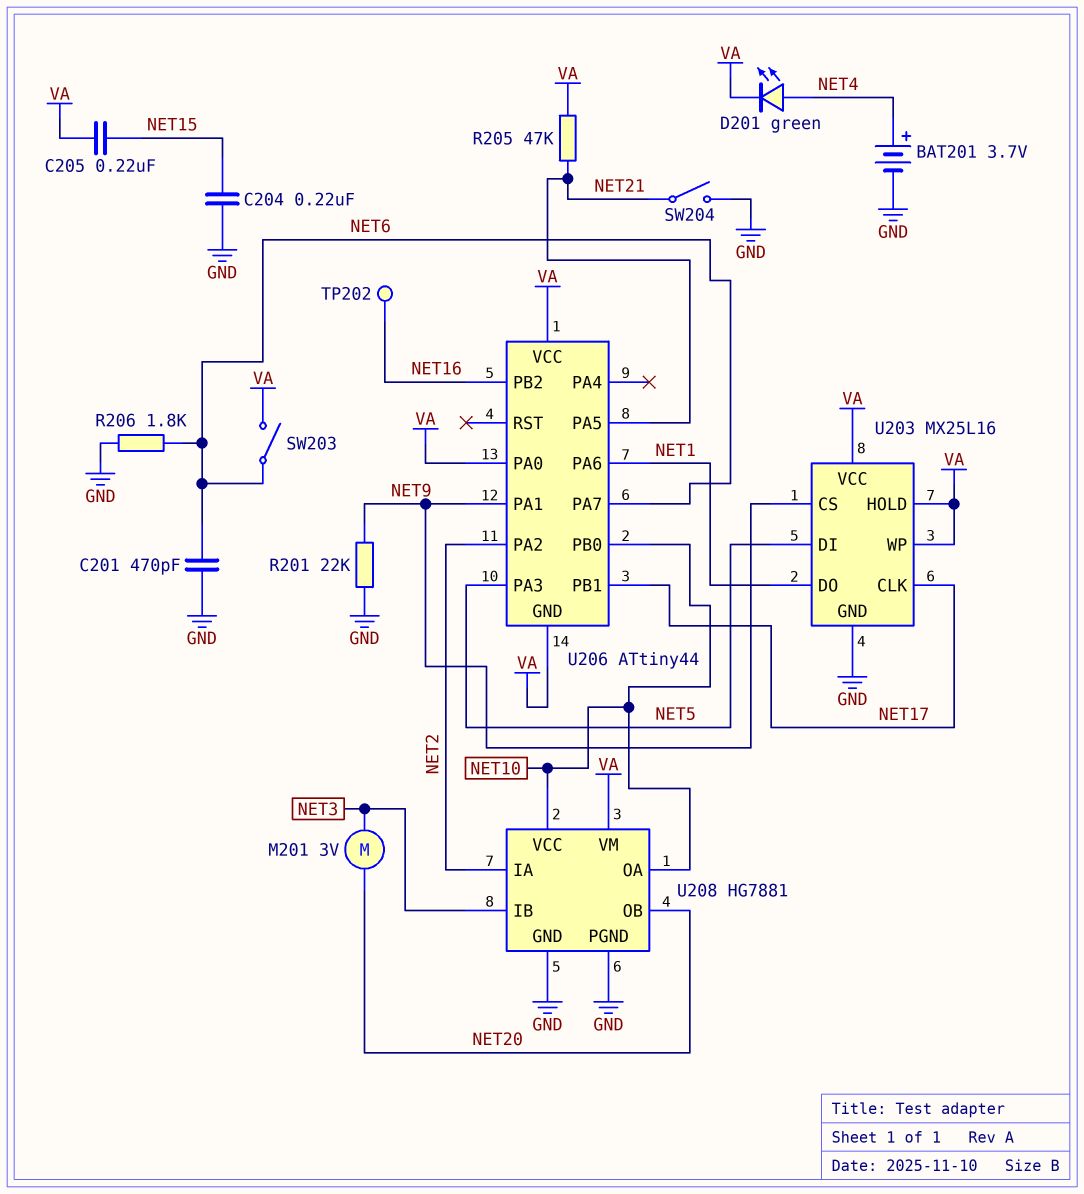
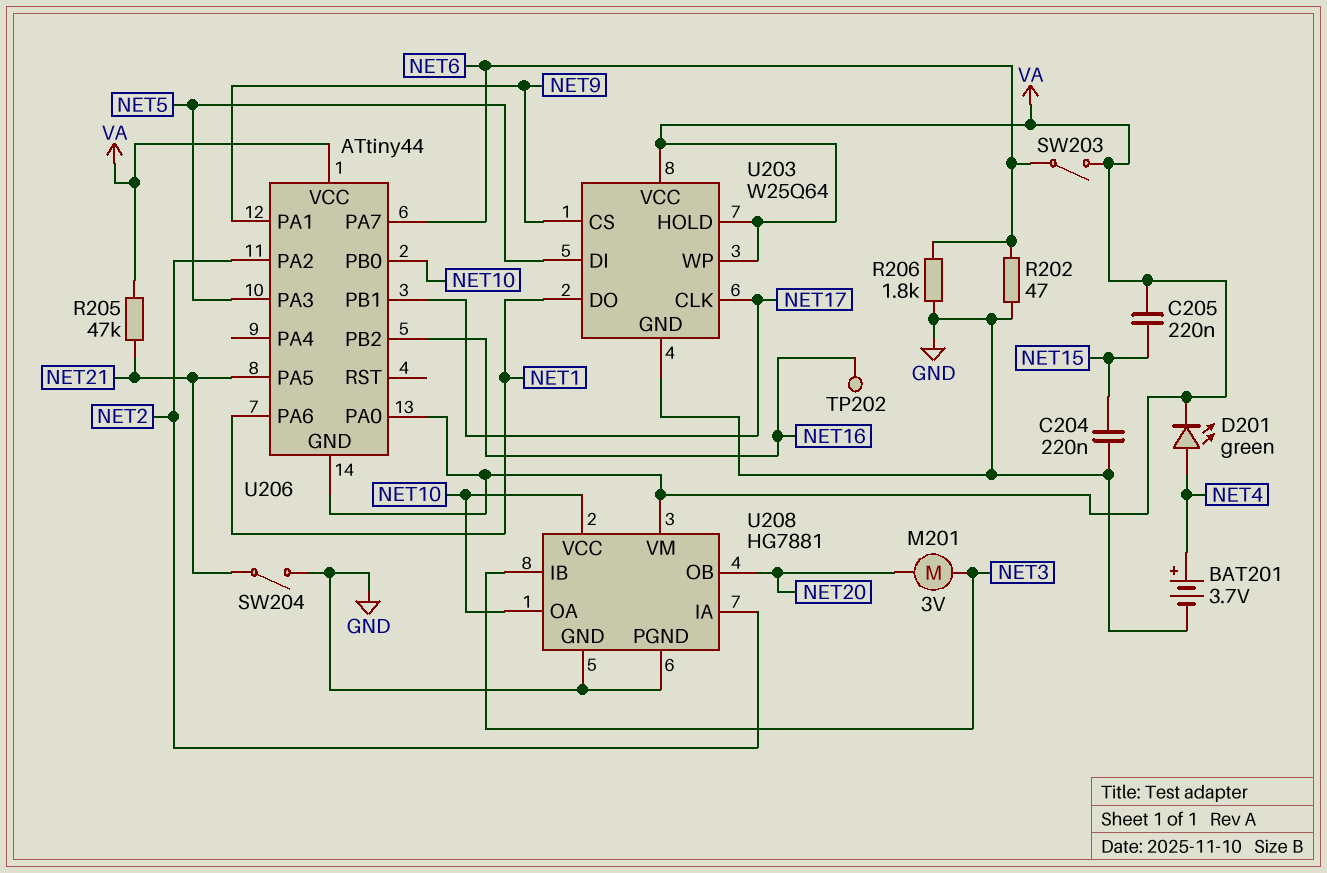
C201: 470pF (GND, NET6) -> none
R201: 22k (GND, NET9) -> none
R202: none -> 47 (GND, NET6)
U203: MX25L16 -> W25Q64

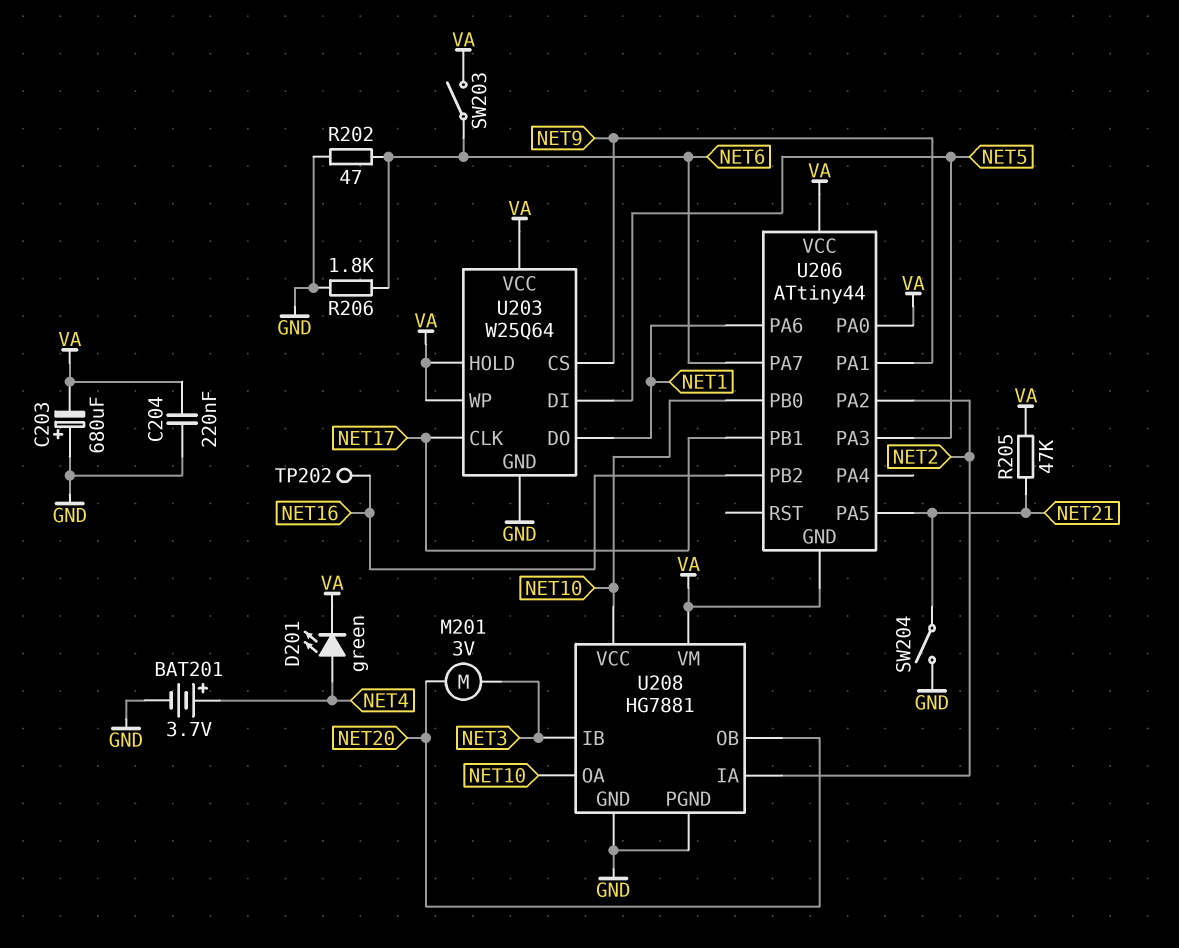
C203: none -> 680uF (plus GND, minus VA)
C204: 220nF (GND, NET15) -> 220nF (GND, VA)
C205: 220nF (NET15, VA) -> none

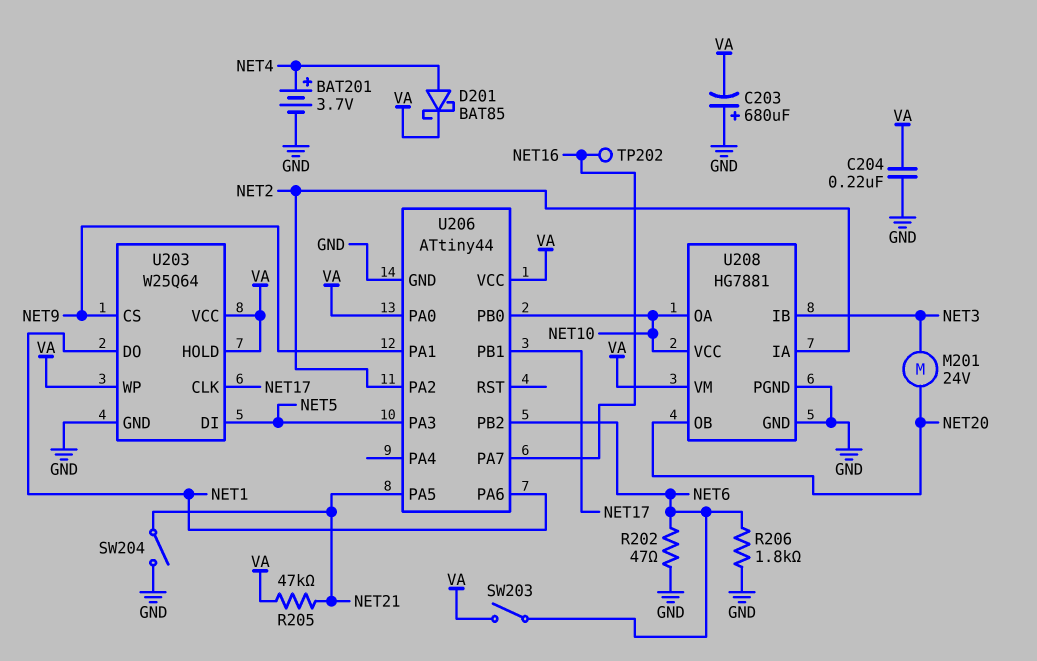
D201: LED green (A NET4, K VA) -> schottky BAT85 (A NET4, K VA)
M201: motor 3V (NET3, NET20) -> motor 24V (NET3, NET20)
U206 pin GND: VA -> GND
U206 pin PA7: NET6 -> NET16
U206 pin PB2: NET16 -> NET6

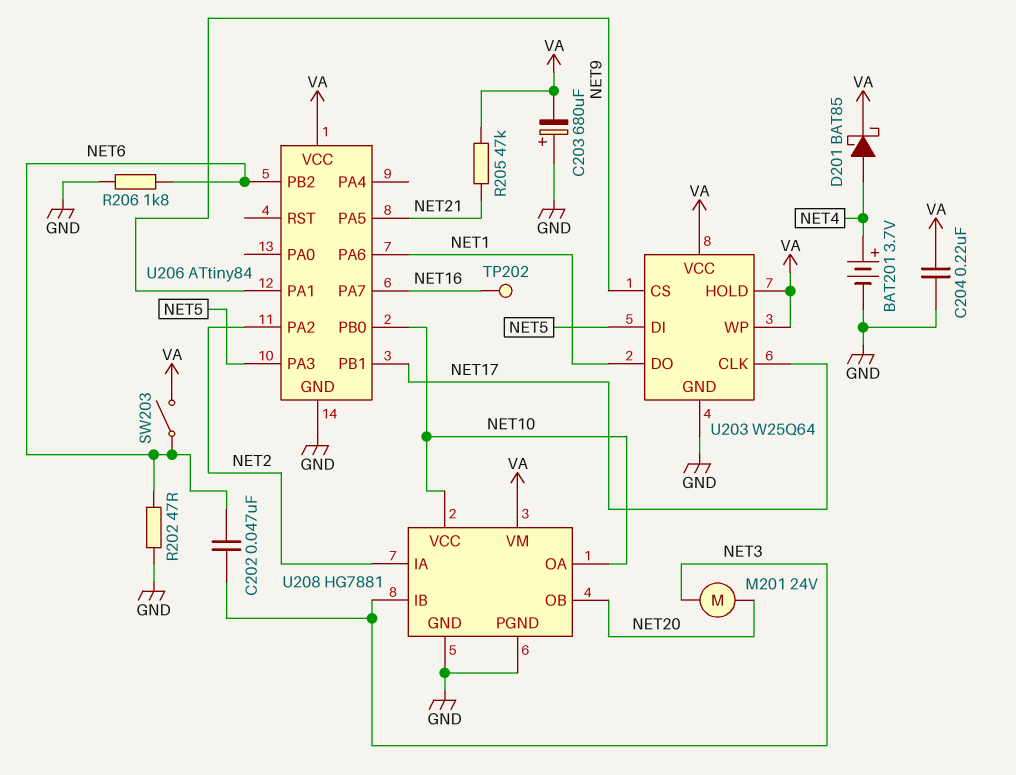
C202: none -> 47nF (NET3, NET6)
SW204: switch (GND, NET21) -> none
U206: ATtiny44 -> ATtiny84
U206 pin PA0: VA -> none

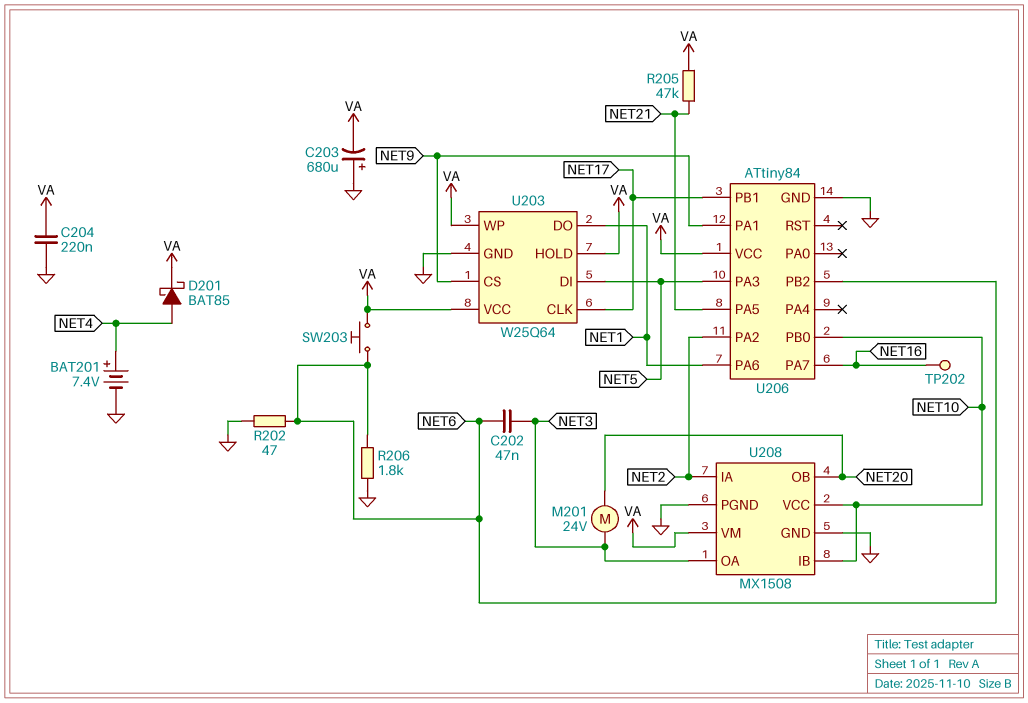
BAT201: 3.7V (plus NET4, minus GND) -> 7.4V (plus NET4, minus GND)
SW203: switch (NET6, VA) -> button (NET6, VA)
U208: HG7881 -> MX1508
U208 pin IB: NET3 -> NET10
U208 pin OA: NET10 -> NET3

